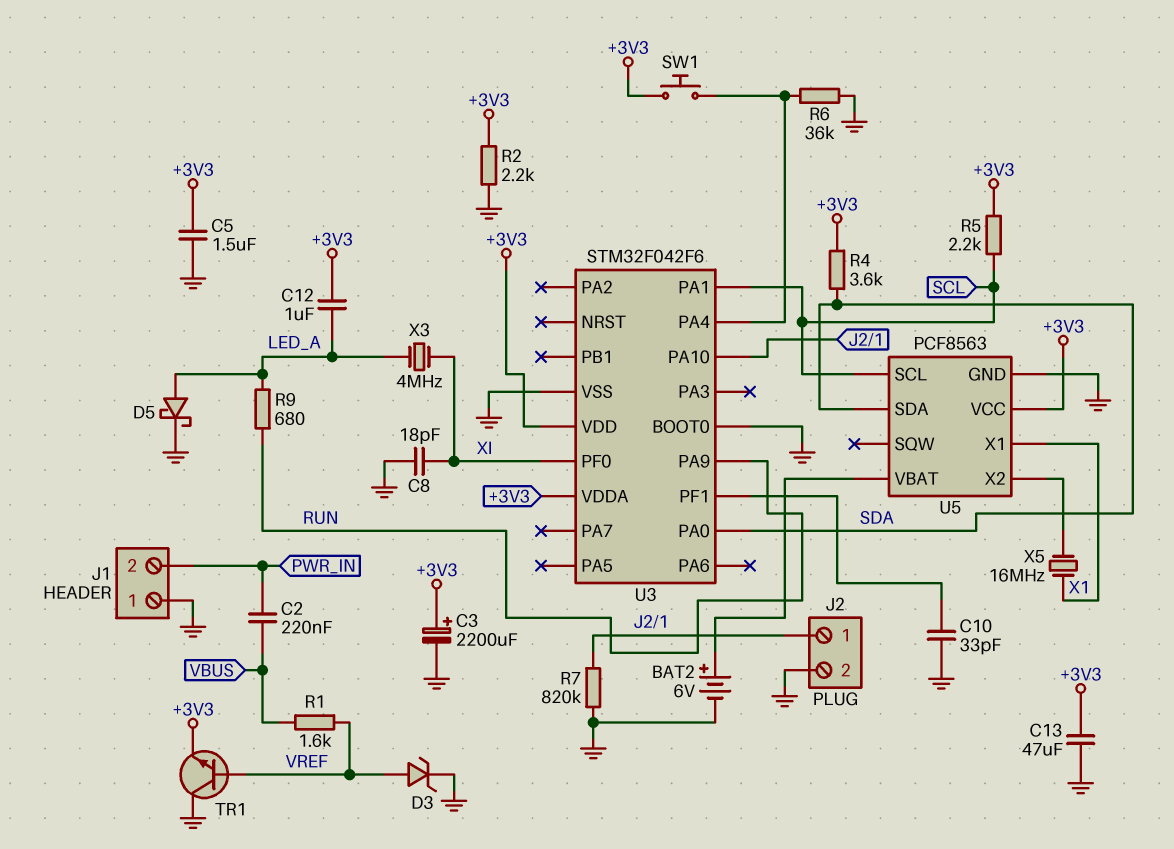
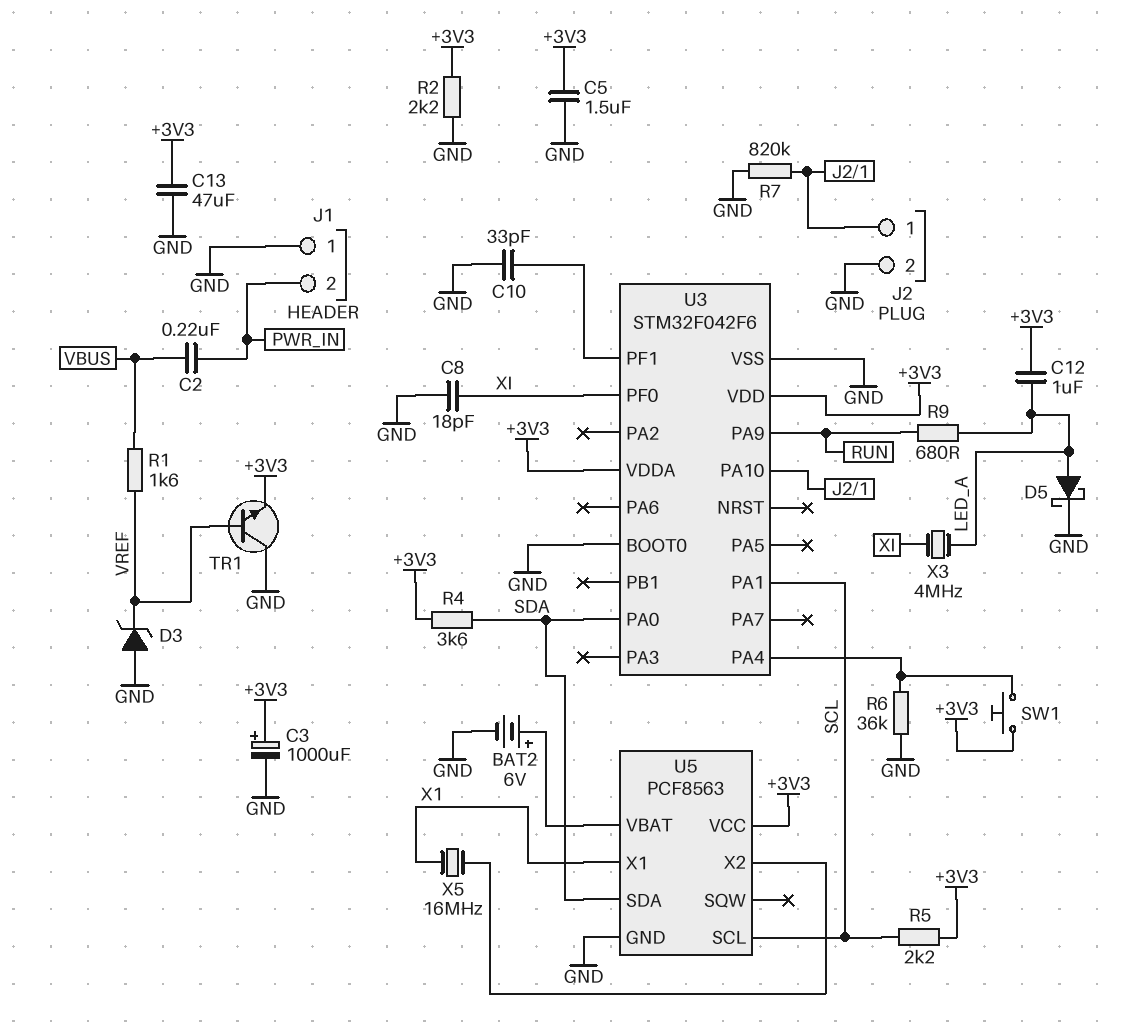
C3: 2200uF (plus +3V3, minus GND) -> 1000uF (plus +3V3, minus GND)
D3: zener (A VREF, K GND) -> zener (A GND, K VREF)

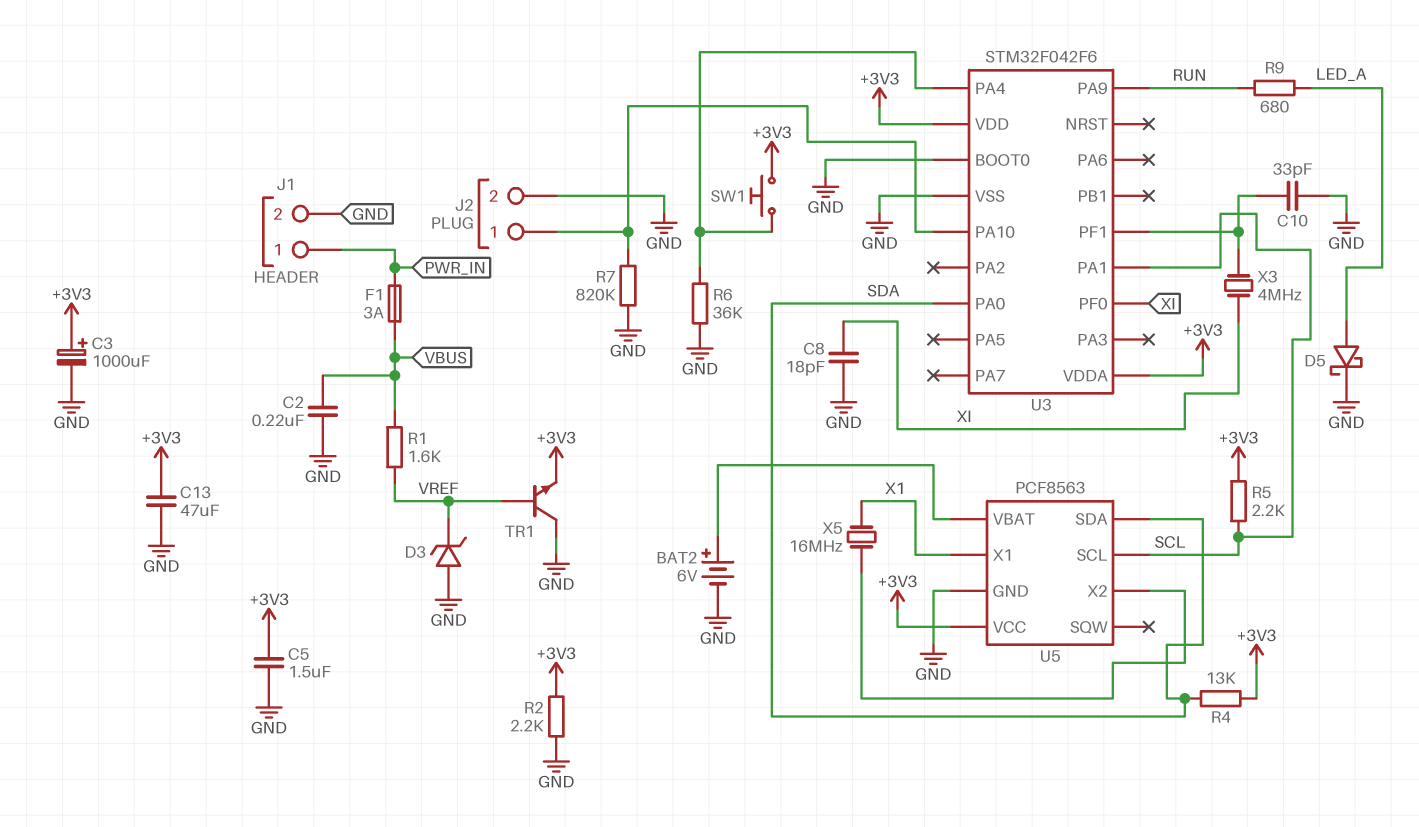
C2: 220nF (PWR_IN, VBUS) -> 220nF (GND, VBUS)
C12: 1uF (+3V3, LED_A) -> none
F1: none -> 3A (PWR_IN, VBUS)
J1 pin 1: GND -> PWR_IN
J1 pin 2: PWR_IN -> GND
R4: 3.6k (+3V3, SDA) -> 13k (+3V3, SDA)
X3: 4MHz (LED_A, XI) -> 4MHz (U3/PF1, XI)

